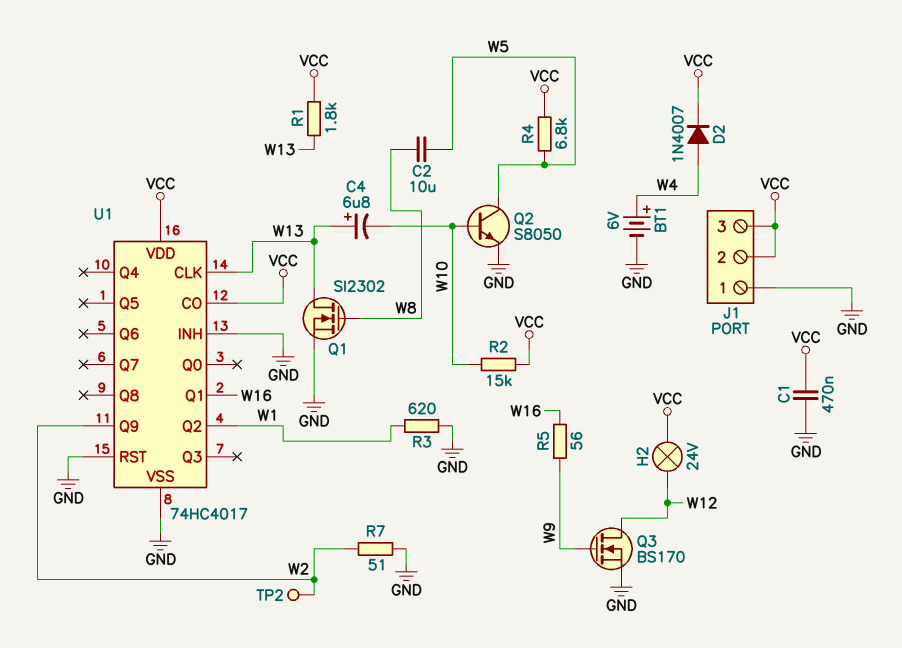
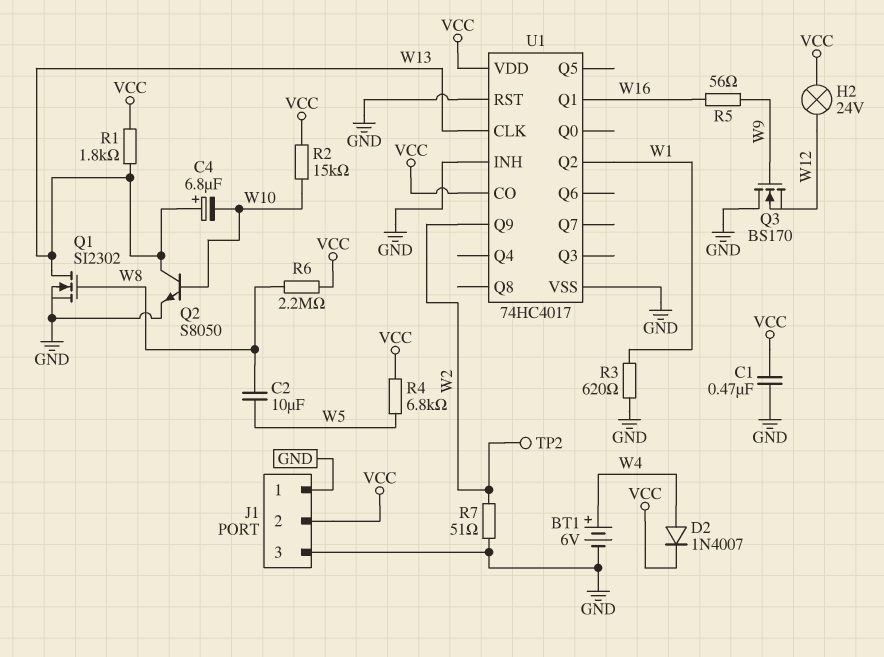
J1 pin 3: VCC -> GND
Q2: NPN S8050 (B W10, C W5, E GND) -> NPN S8050 (B W10, C W13, E GND)
Q3: NMOS BS170 (G W9, D W12, S GND) -> NMOS BS170 (G W9, D GND, S W12)
R6: none -> 2.2M (VCC, W8)

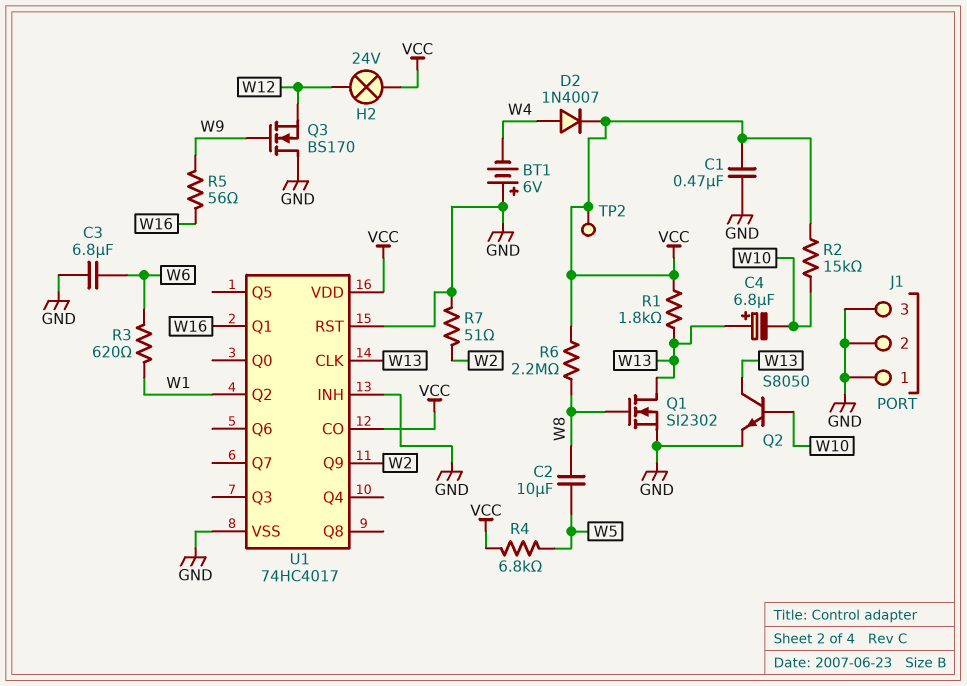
BT1: 6V (plus W4, minus GND) -> 6V (plus GND, minus W4)
C3: none -> 6.8uF (GND, W6)
J1 pin 2: VCC -> GND
R3: 620 (GND, W1) -> 620 (W1, W6)
TP2: test point (W2) -> test point (VCC)

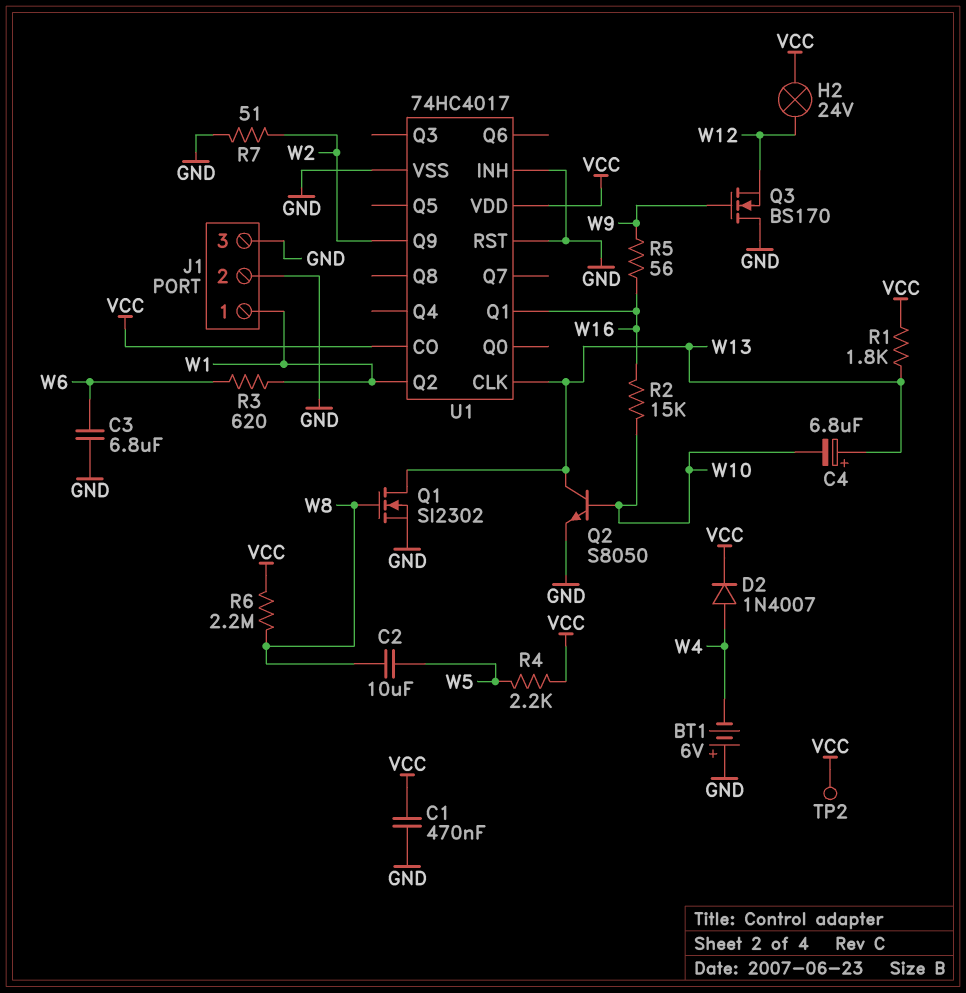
J1 pin 1: GND -> W1
R2: 15k (VCC, W10) -> 15k (W10, W16)
R4: 6.8k (VCC, W5) -> 2.2k (VCC, W5)

